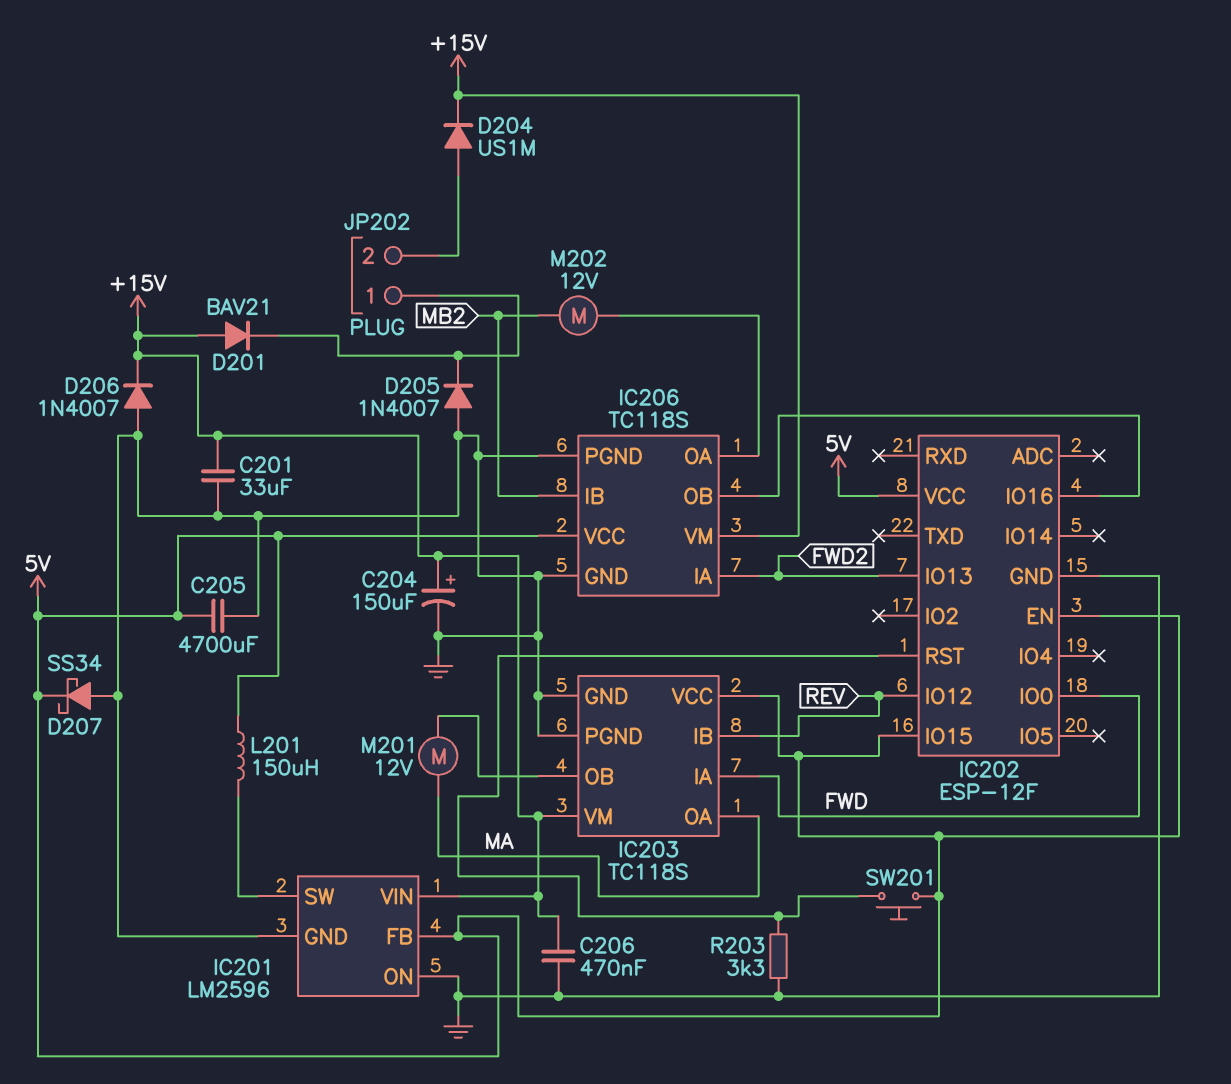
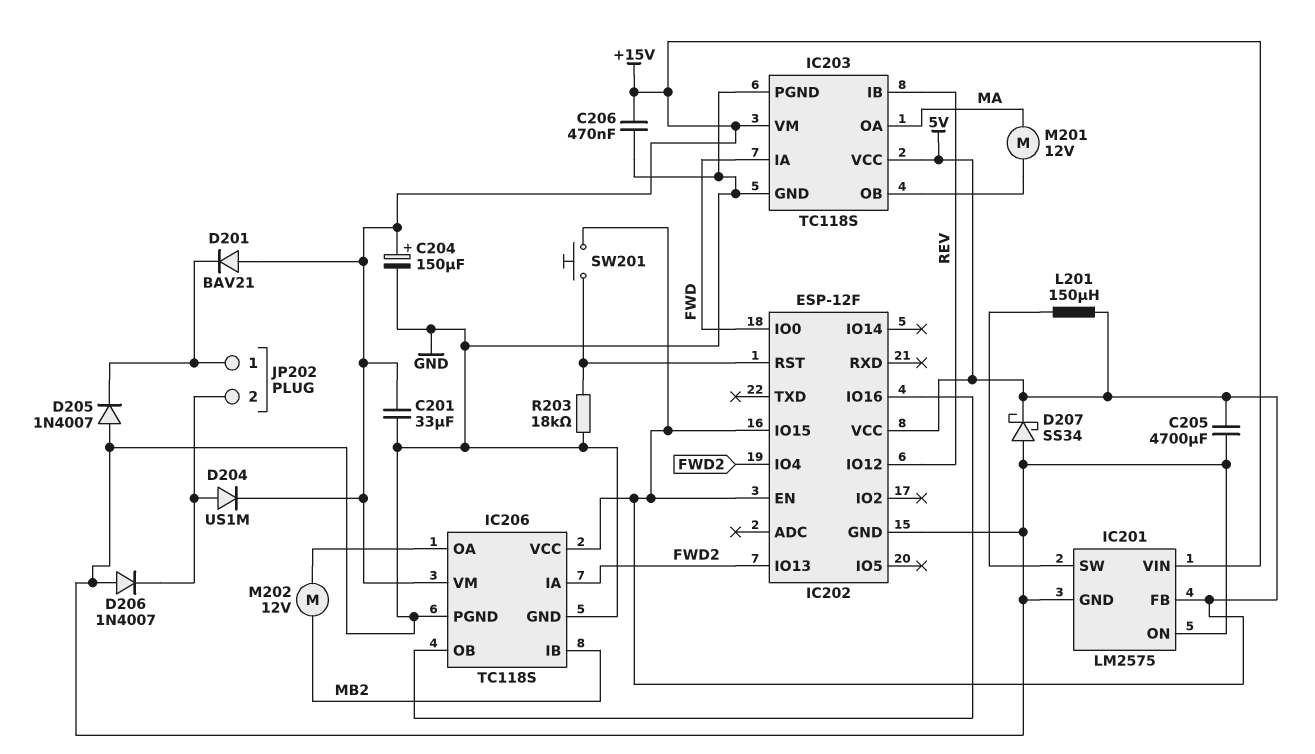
D206: diode 1N4007 (A GND, K +15V) -> diode 1N4007 (A GND, K JP202/2)
IC201: LM2596 -> LM2575
IC202 pin IO4: none -> FWD2
R203: 3.3k (GND, IC202/RST) -> 18k (GND, IC202/RST)

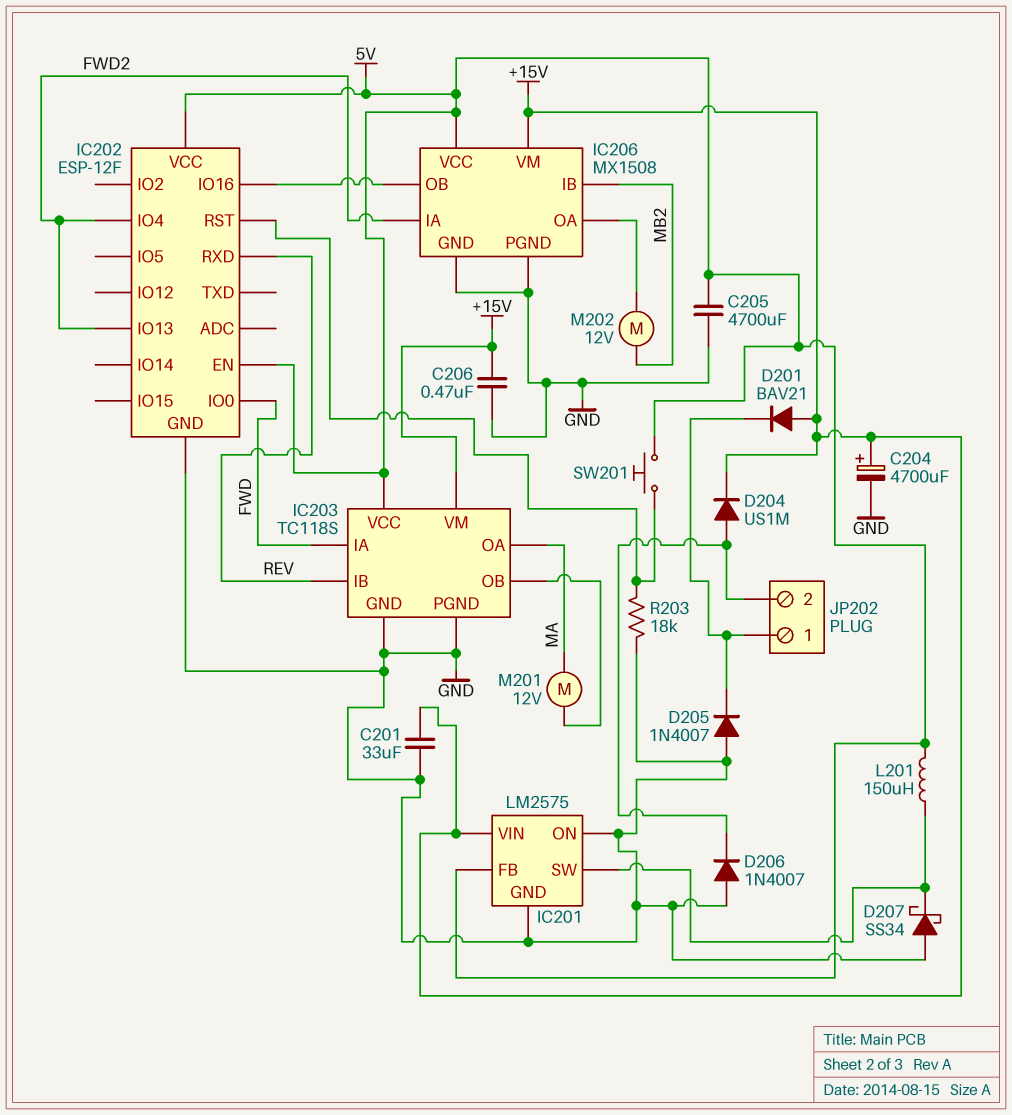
C204: 150uF (plus +15V, minus GND) -> 4700uF (plus +15V, minus GND)
D207: schottky SS34 (A GND, K 5V) -> schottky SS34 (A GND, K IC201/SW)
IC202 pin IO12: REV -> none
IC202 pin IO15: 5V -> none
IC202 pin RXD: none -> REV
IC206: TC118S -> MX1508

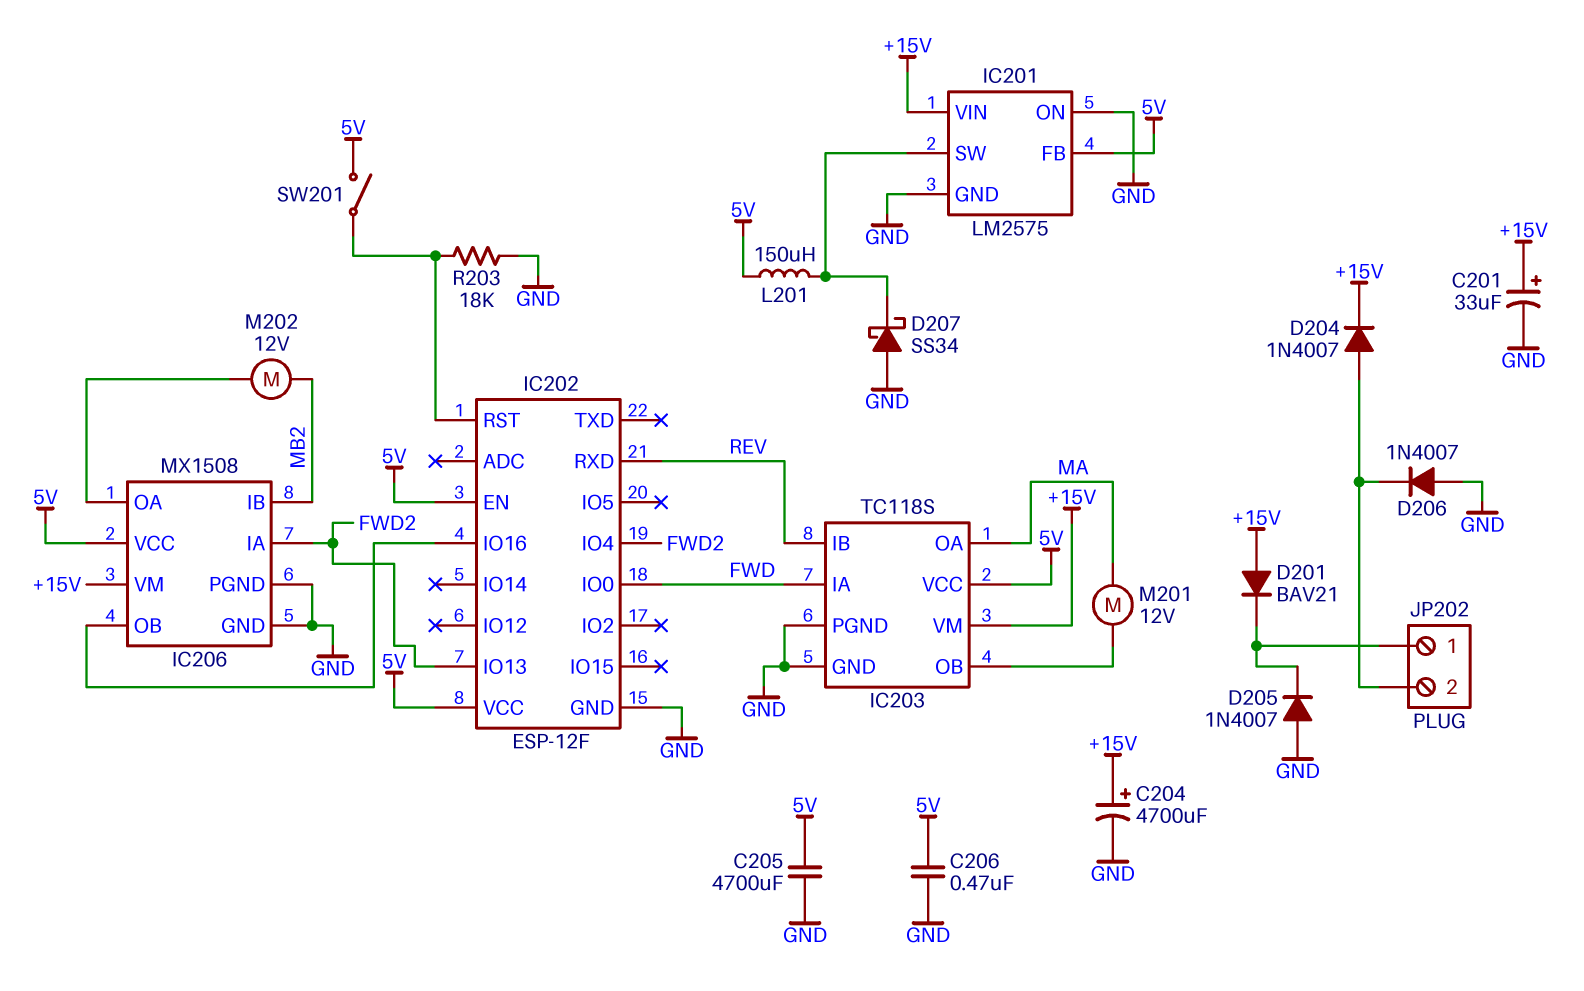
C201: 33uF (+15V, GND) -> 33uF (plus +15V, minus GND)
C206: 470nF (+15V, GND) -> 470nF (5V, GND)
D204: diode US1M (A JP202/2, K +15V) -> diode 1N4007 (A JP202/2, K +15V)
SW201: button (5V, IC202/RST) -> switch (5V, IC202/RST)

